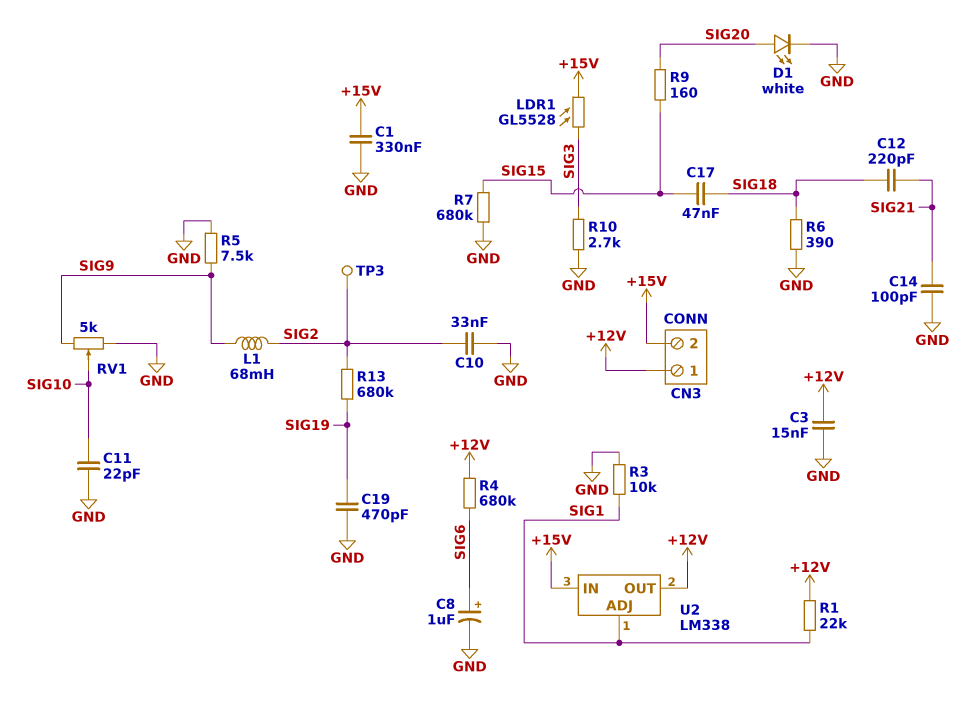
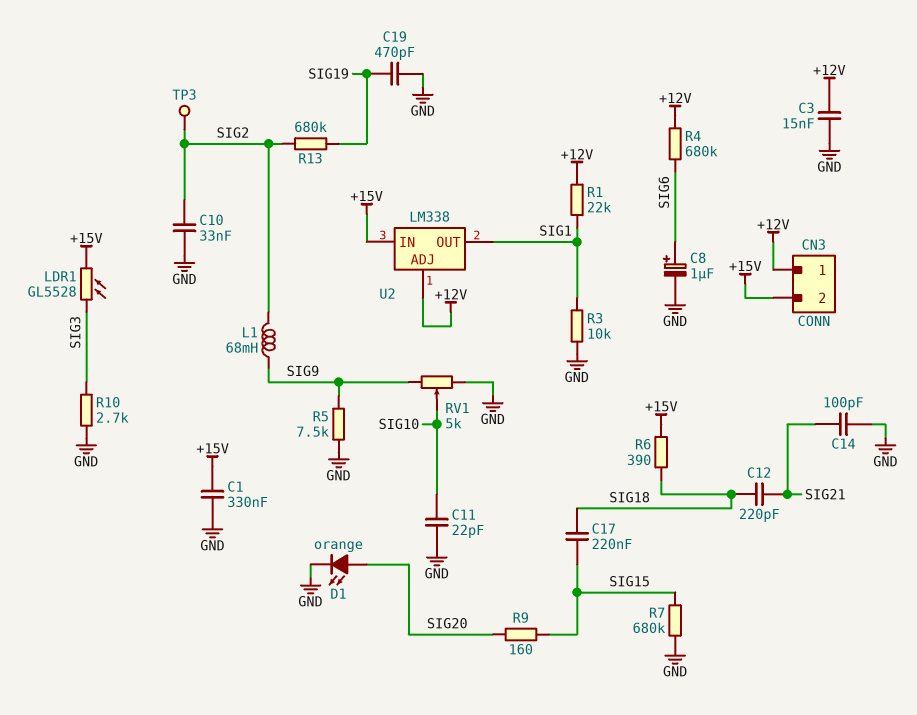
C17: 47nF (SIG15, SIG18) -> 220nF (SIG15, SIG18)
D1: LED white (A SIG20, K GND) -> LED orange (A SIG20, K GND)
R6: 390 (GND, SIG18) -> 390 (+15V, SIG18)
U2 pin ADJ: SIG1 -> +12V
U2 pin OUT: +12V -> SIG1

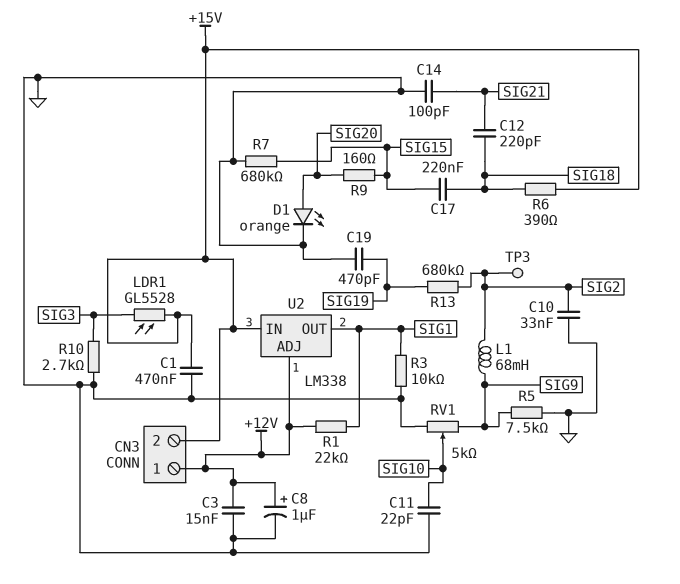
C1: 330nF (+15V, GND) -> 470nF (+15V, GND)
C8: 1uF (plus SIG6, minus GND) -> 1uF (plus +12V, minus GND)
R4: 680k (+12V, SIG6) -> none

